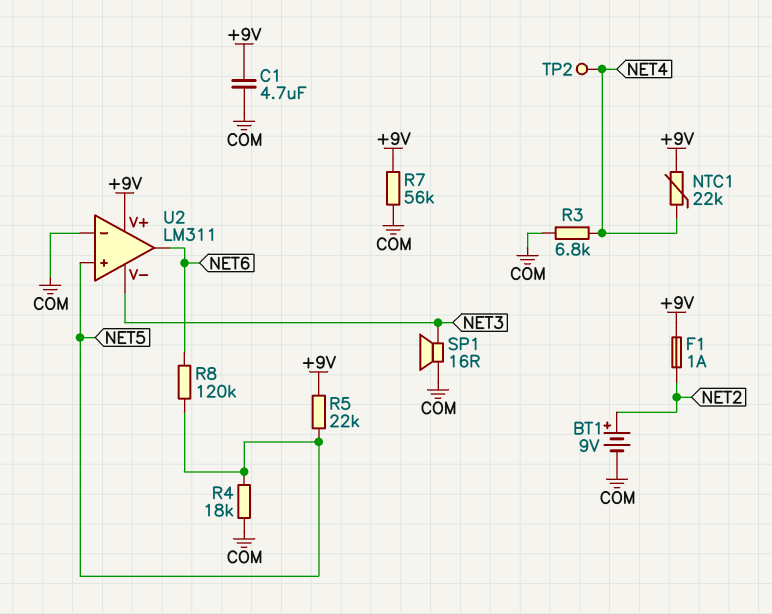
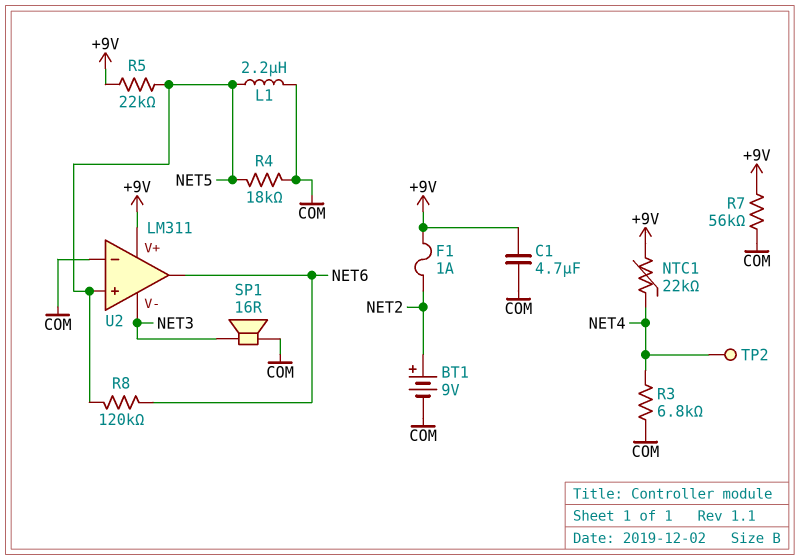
L1: none -> 2.2uH (COM, NET5)

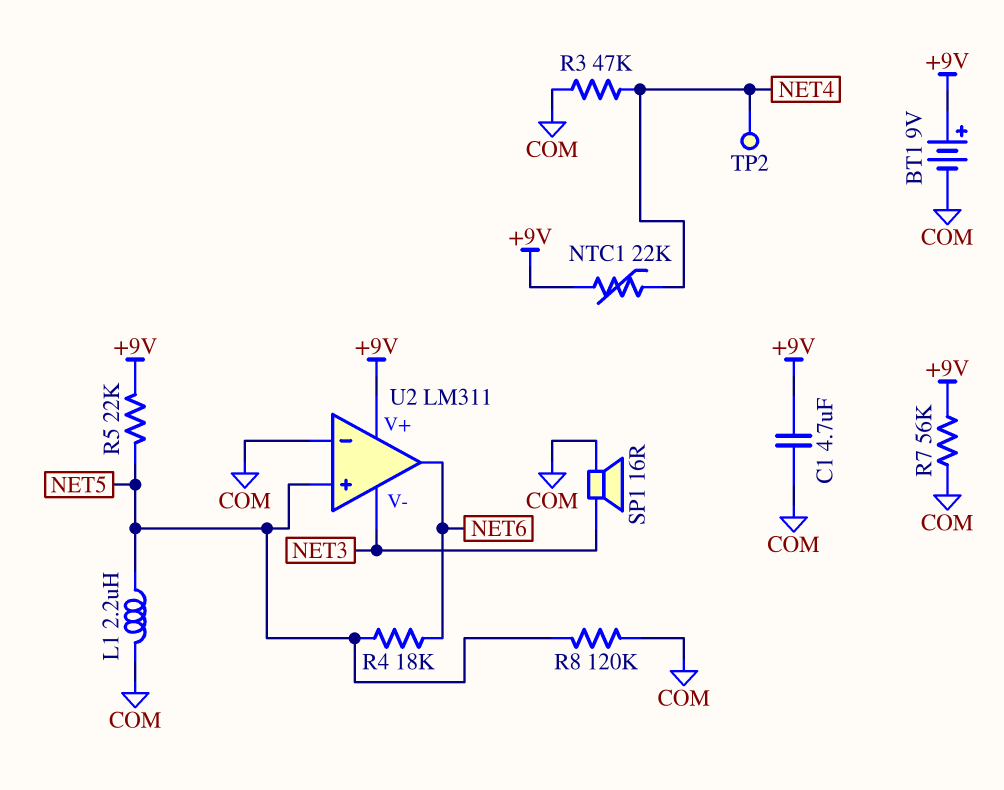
BT1: 9V (plus NET2, minus COM) -> 9V (plus +9V, minus COM)
F1: 1A (+9V, NET2) -> none
R3: 6.8k (COM, NET4) -> 47k (COM, NET4)
R4: 18k (COM, NET5) -> 18k (NET5, NET6)
R8: 120k (NET5, NET6) -> 120k (COM, NET5)

